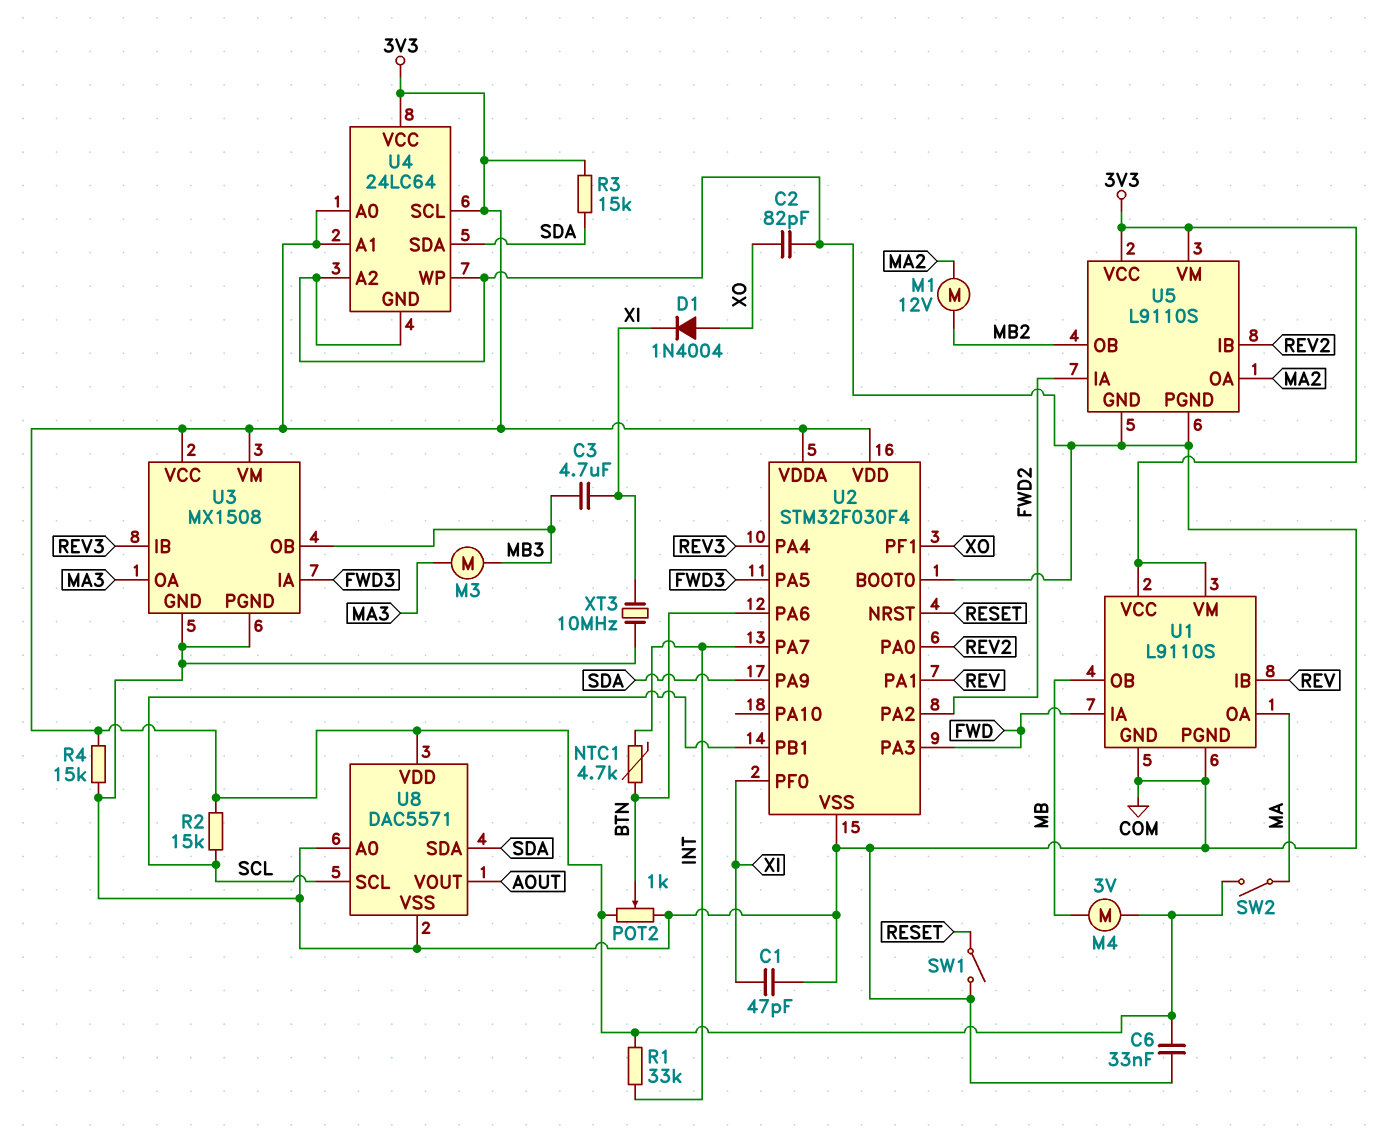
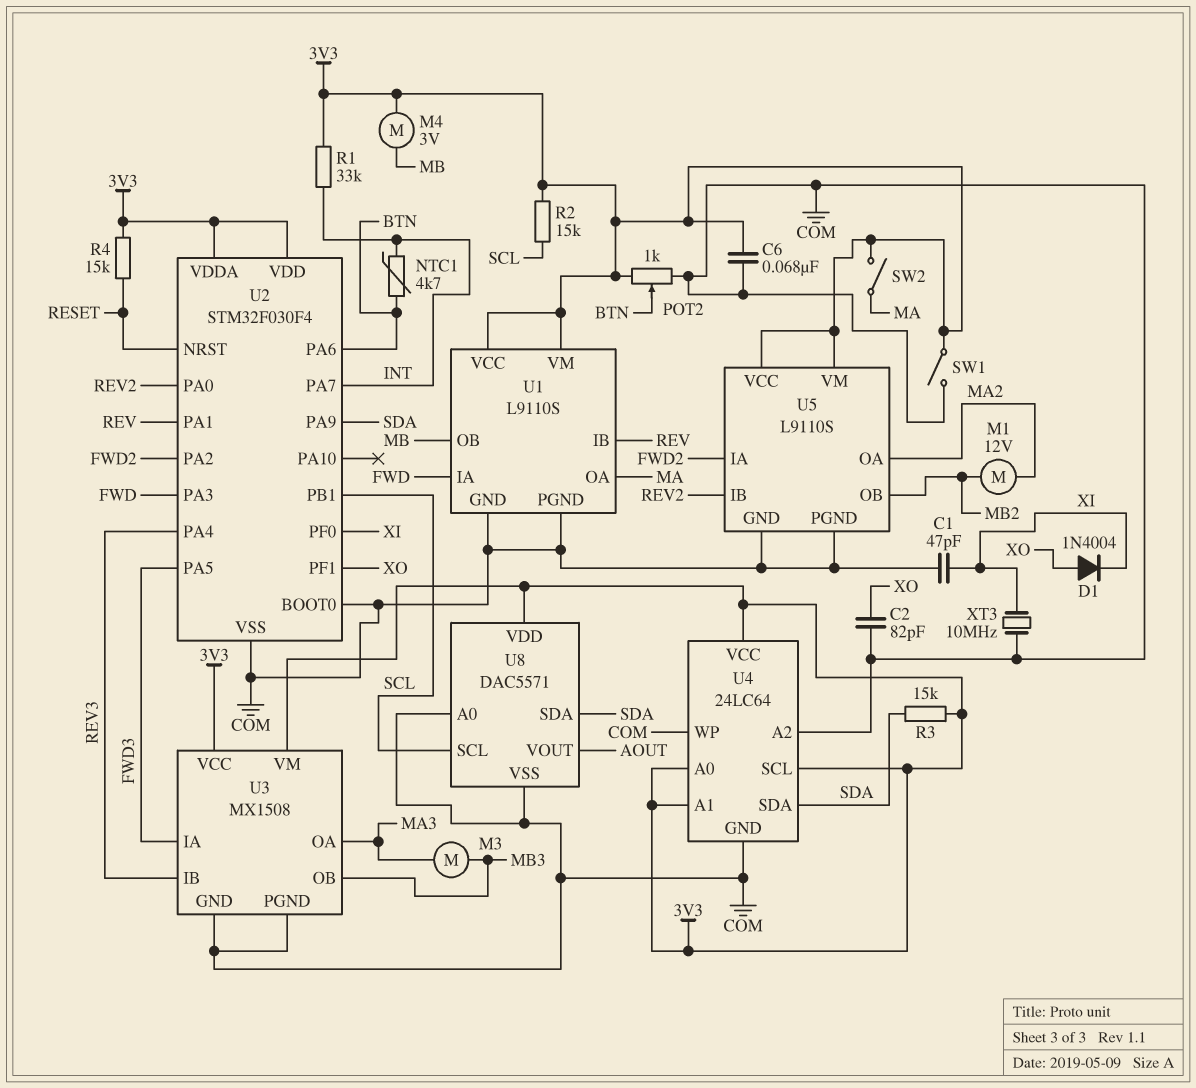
C3: 4.7uF (MB3, XI) -> none
C6: 33nF (3V3, COM) -> 68nF (3V3, COM)
R4: 15k (3V3, COM) -> 15k (3V3, RESET)
SW1: switch (COM, RESET) -> switch (3V3, COM)

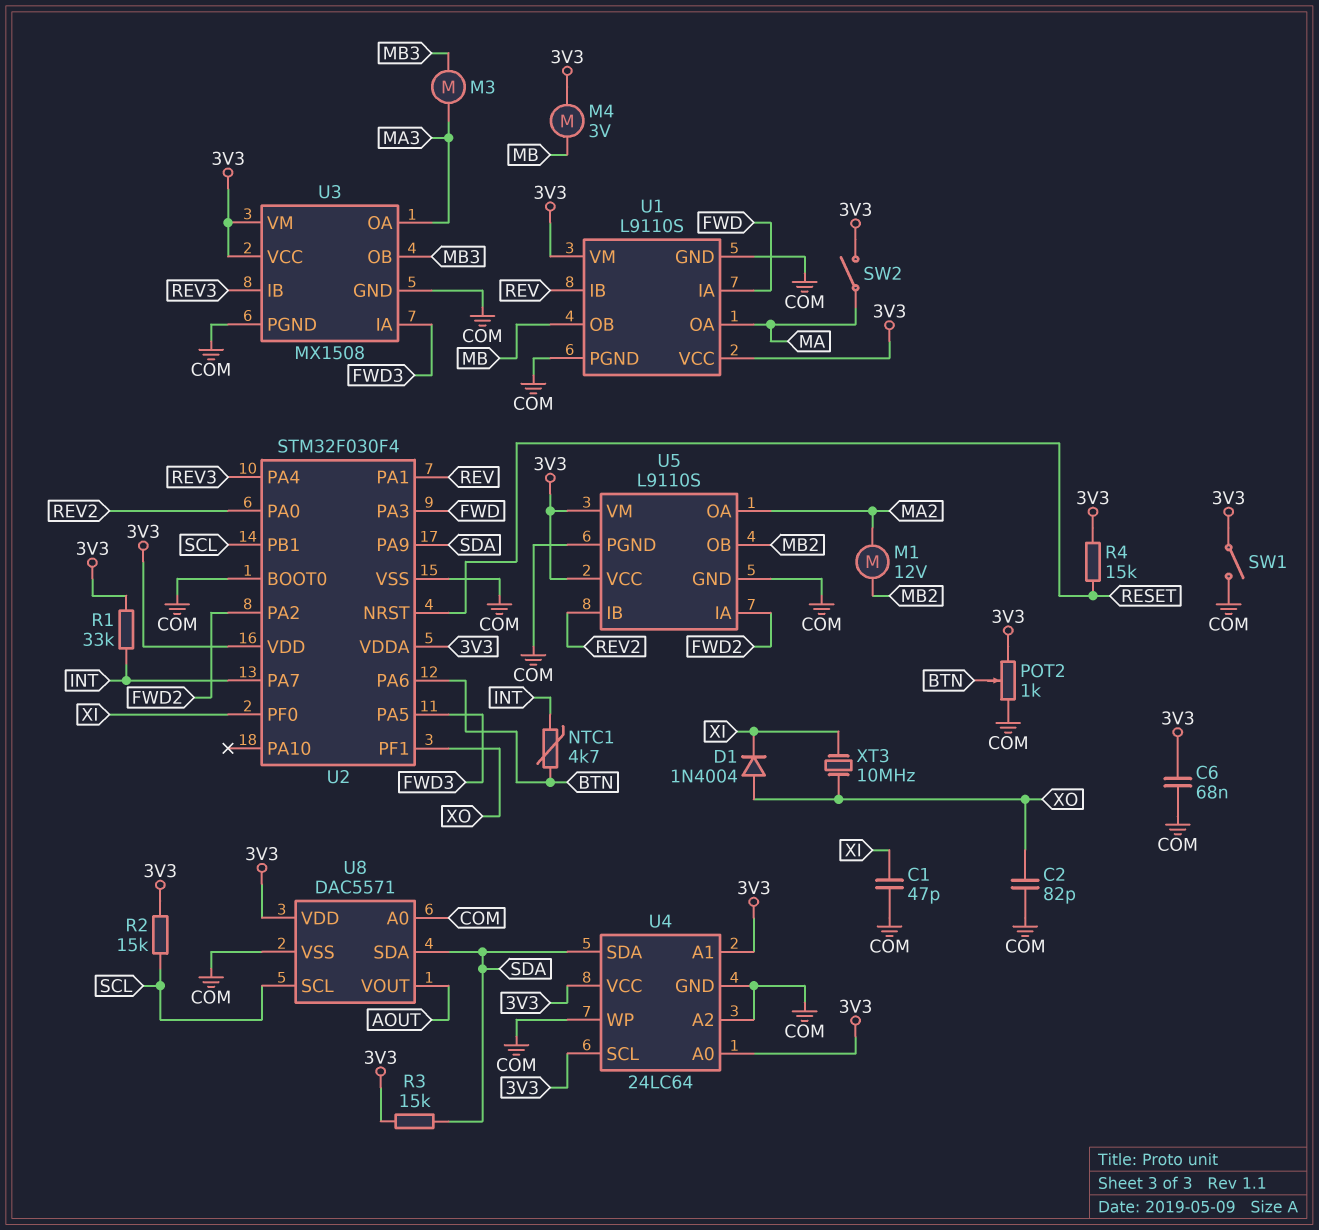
XT3: 10MHz (COM, XI) -> 10MHz (XI, XO)

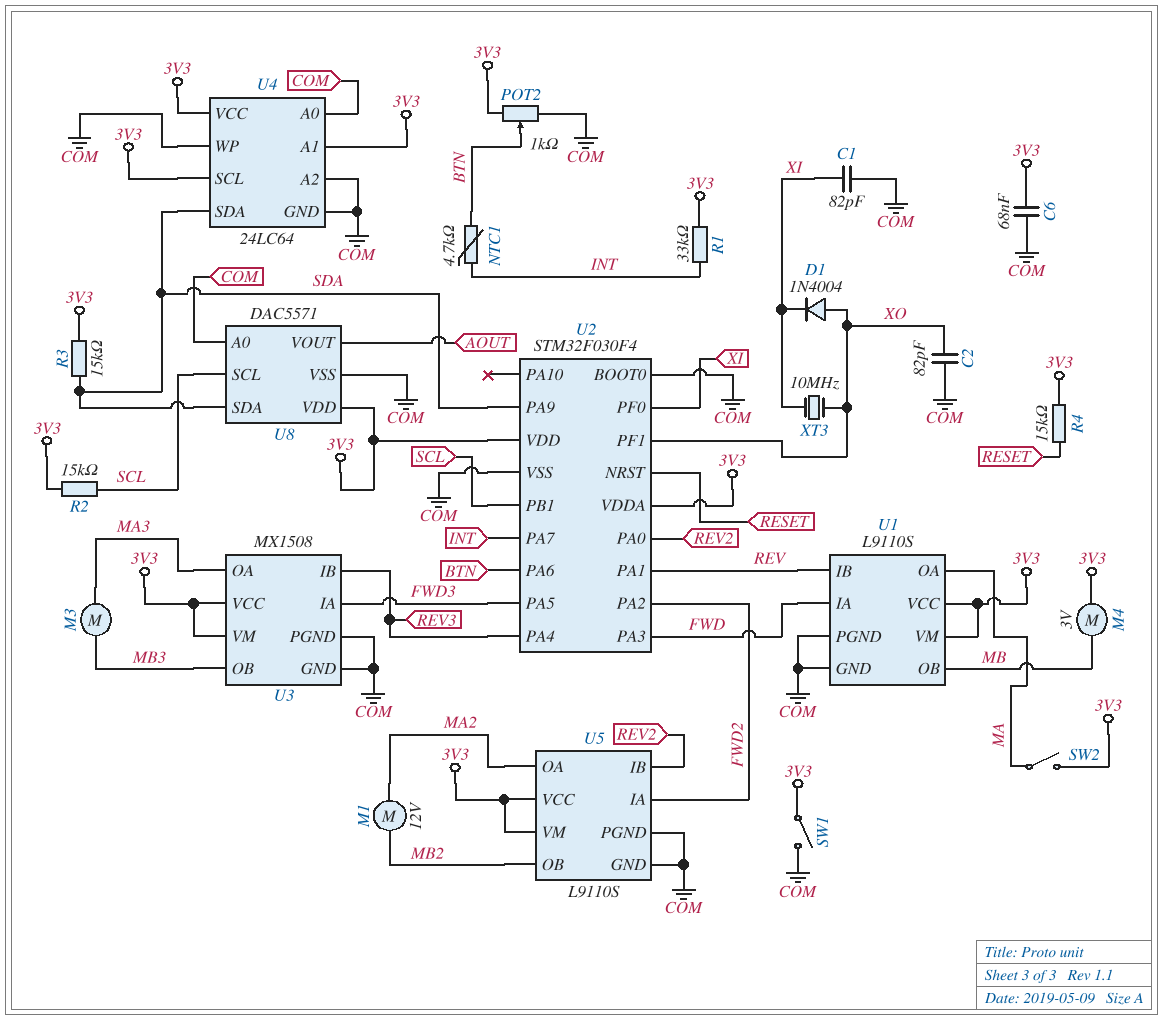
C1: 47pF (COM, XI) -> 82pF (COM, XI)
U4 pin A0: 3V3 -> COM

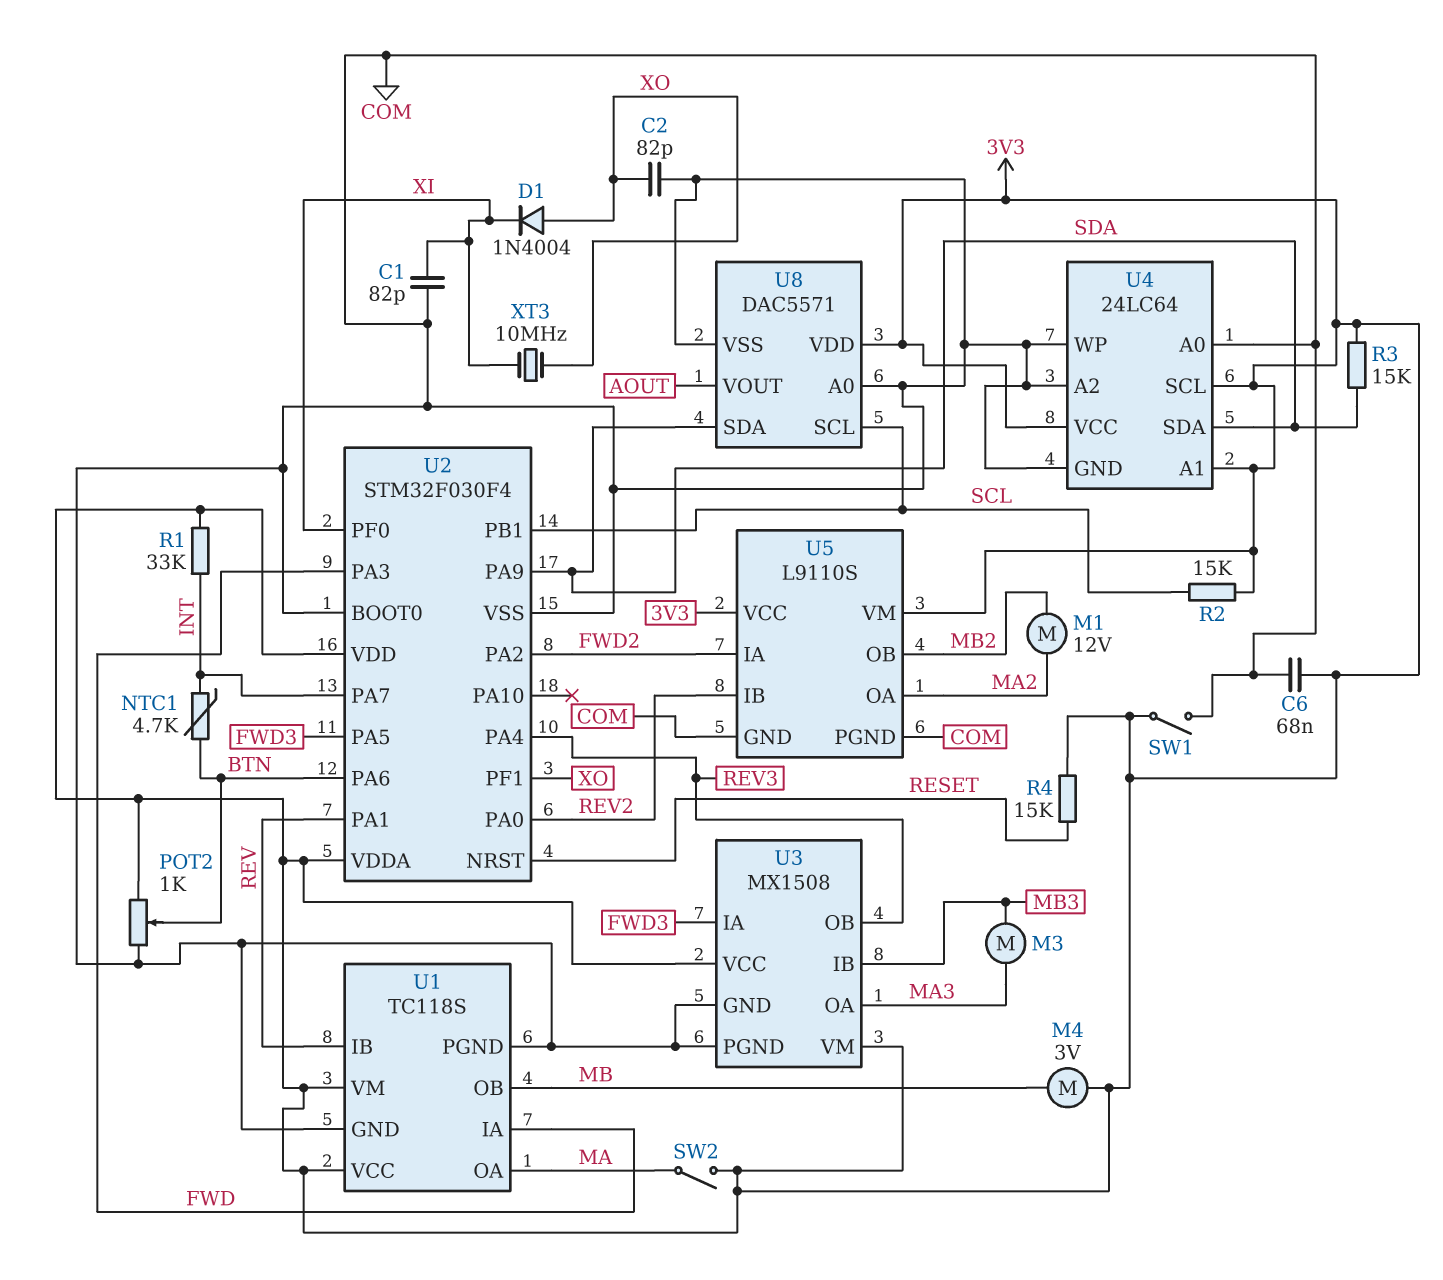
U1: L9110S -> TC118S
U3 pin IB: REV3 -> MB3
U3 pin OB: MB3 -> REV3

